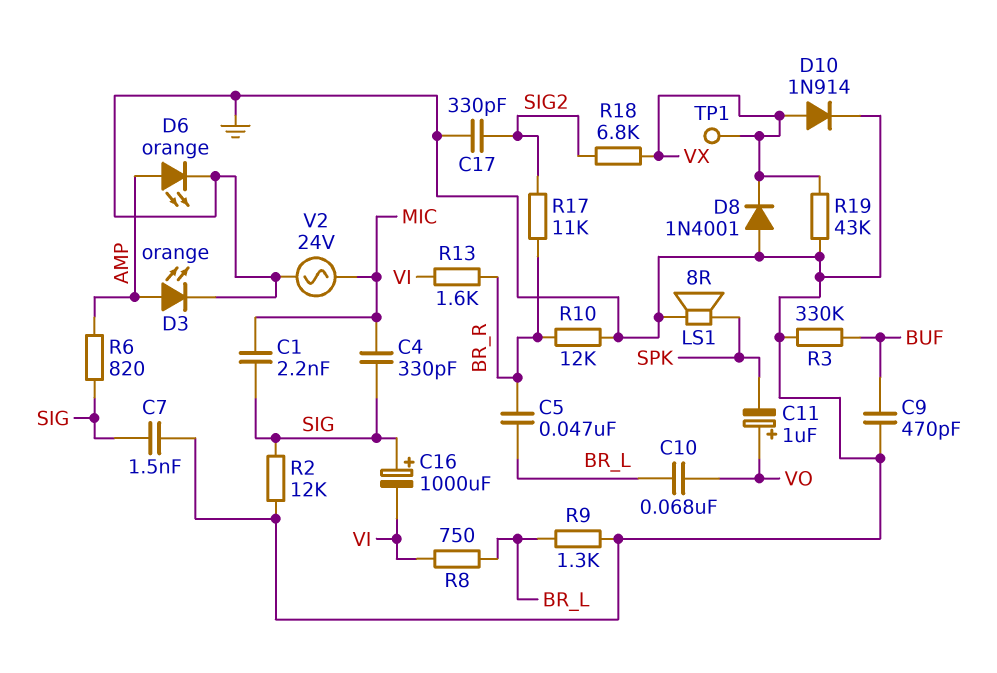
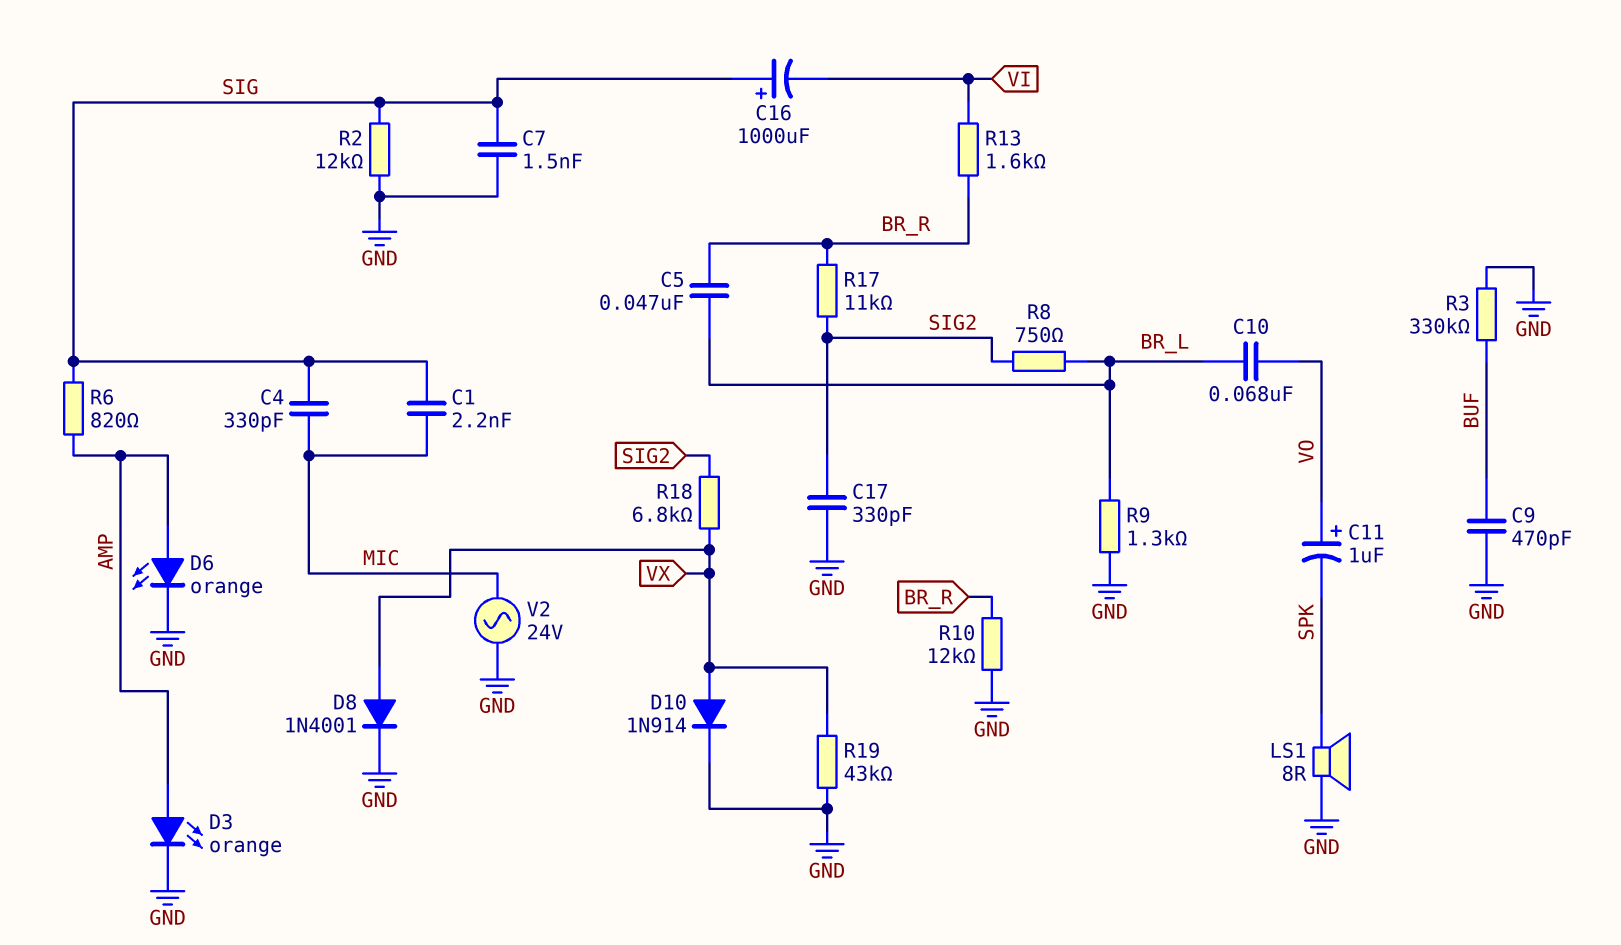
D8: diode 1N4001 (A GND, K VX) -> diode 1N4001 (A VX, K GND)
R8: 750 (BR_L, VI) -> 750 (BR_L, SIG2)
TP1: test point (VX) -> none

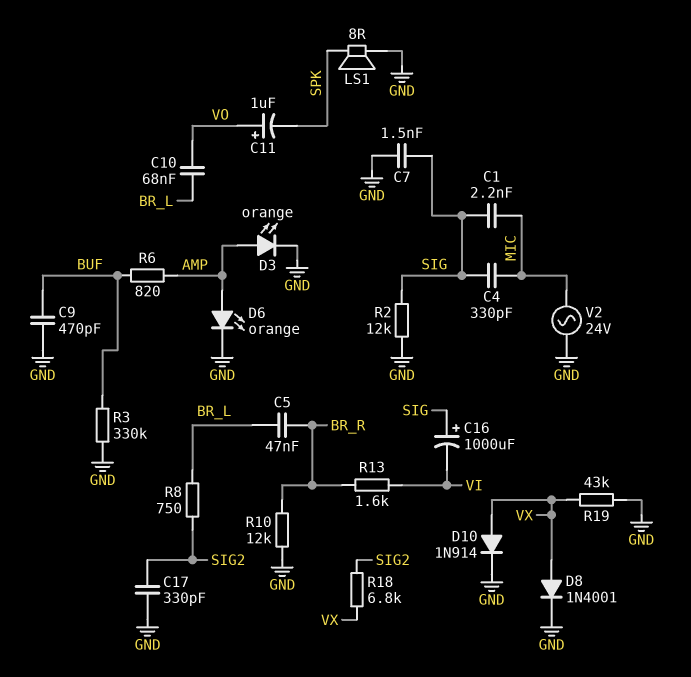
R6: 820 (AMP, SIG) -> 820 (AMP, BUF)
R9: 1.3k (BR_L, GND) -> none
R17: 11k (BR_R, SIG2) -> none

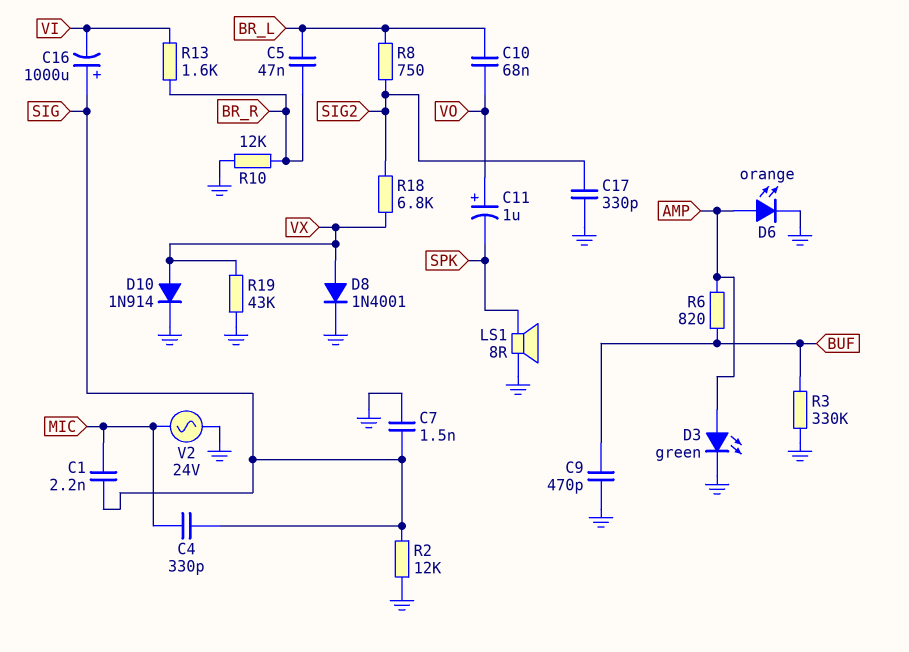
D3: LED orange (A AMP, K GND) -> LED green (A AMP, K GND)

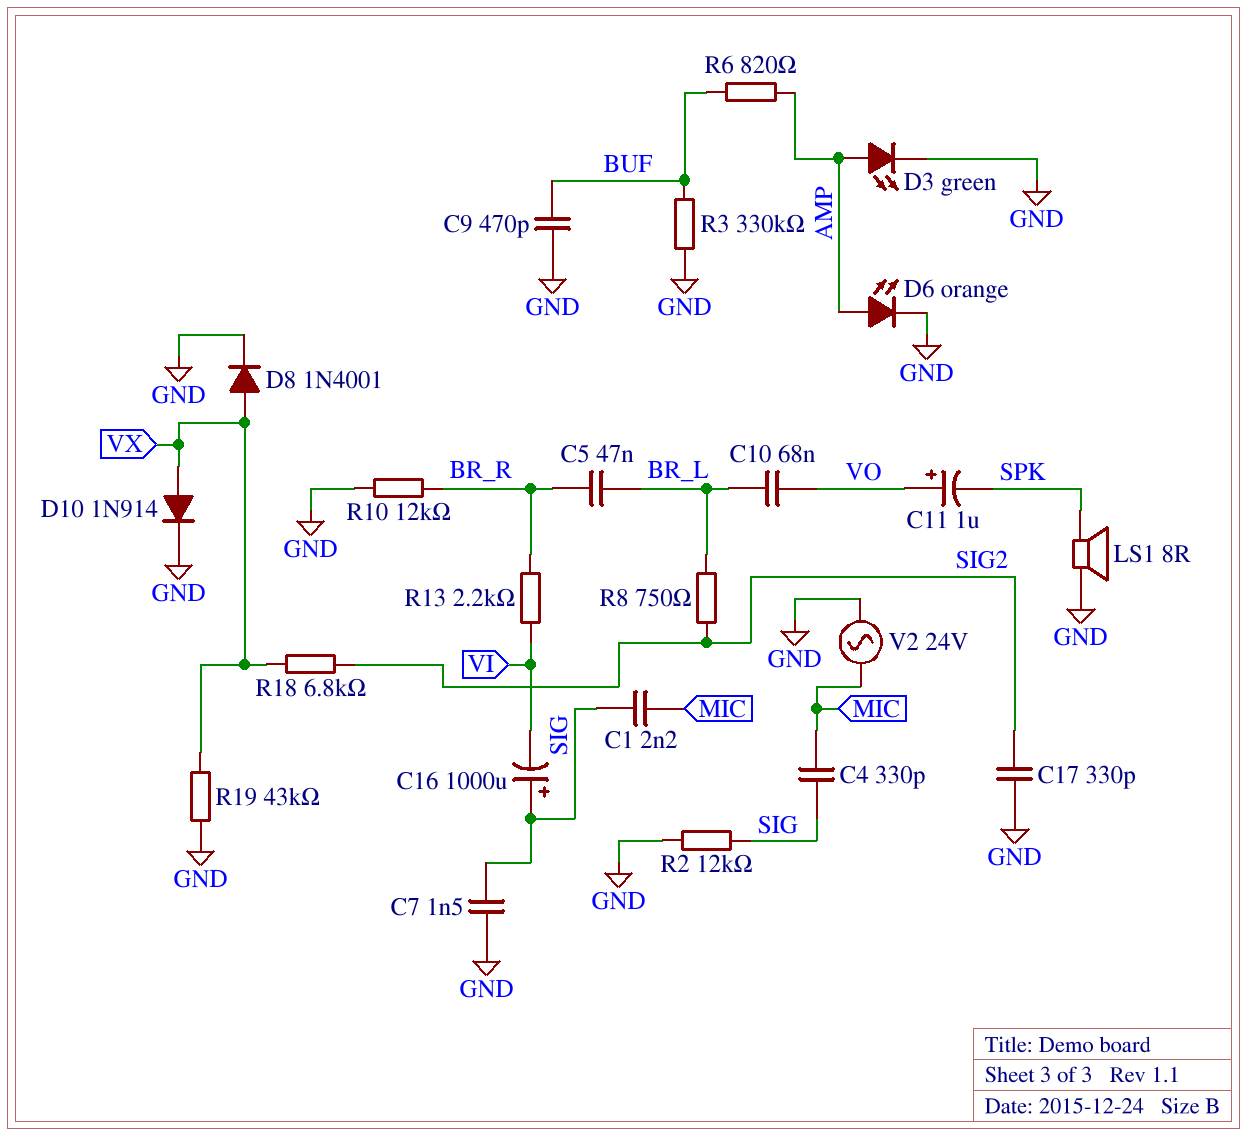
R13: 1.6k (BR_R, VI) -> 2.2k (BR_R, VI)

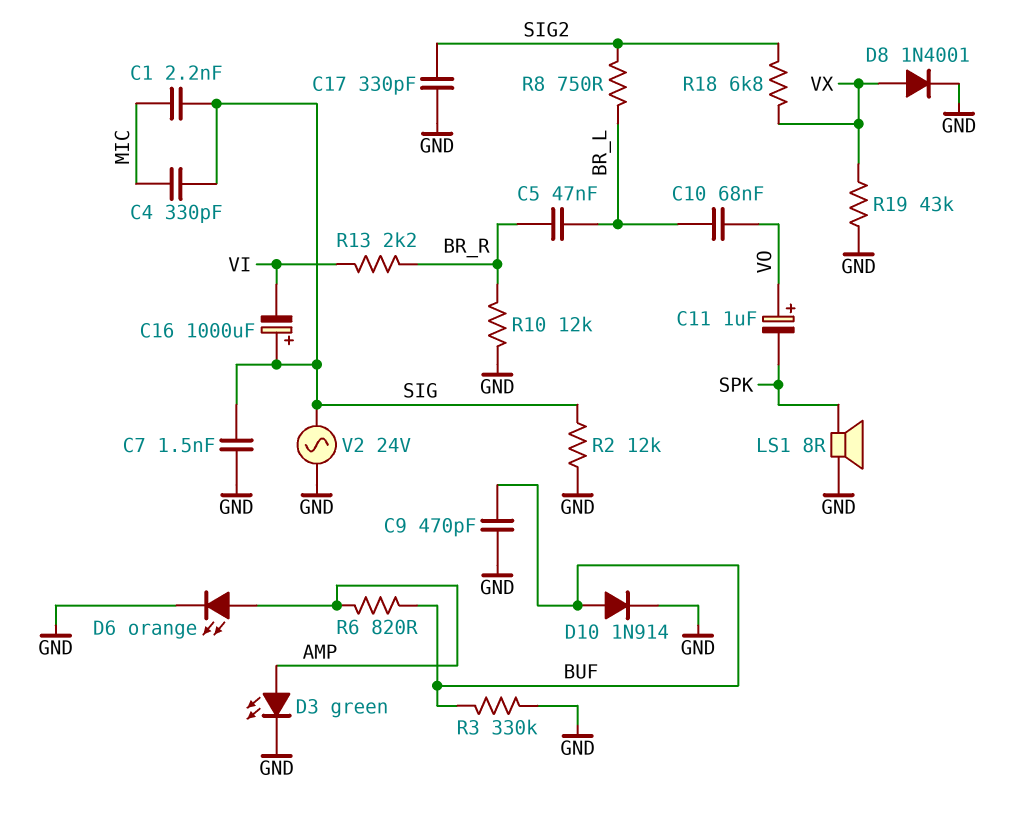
D10: diode 1N914 (A VX, K GND) -> diode 1N914 (A BUF, K GND)
V2: AC 24V (GND, MIC) -> AC 24V (GND, SIG)

